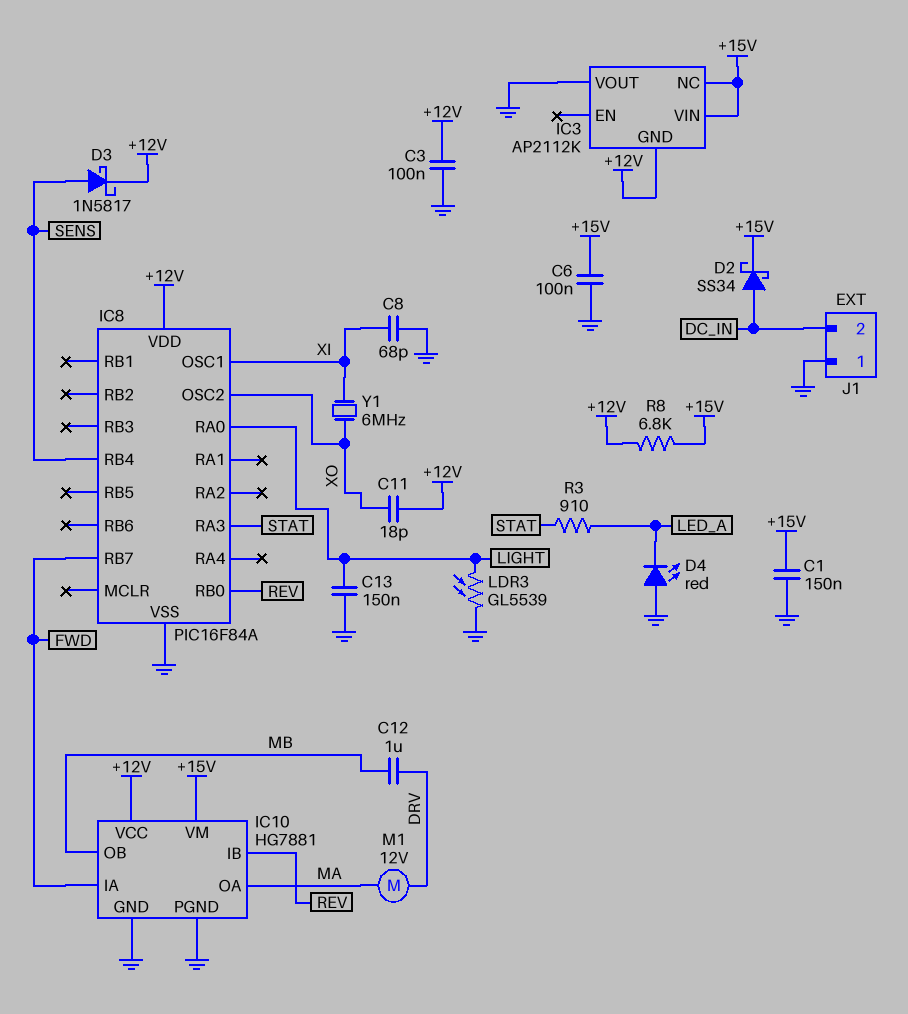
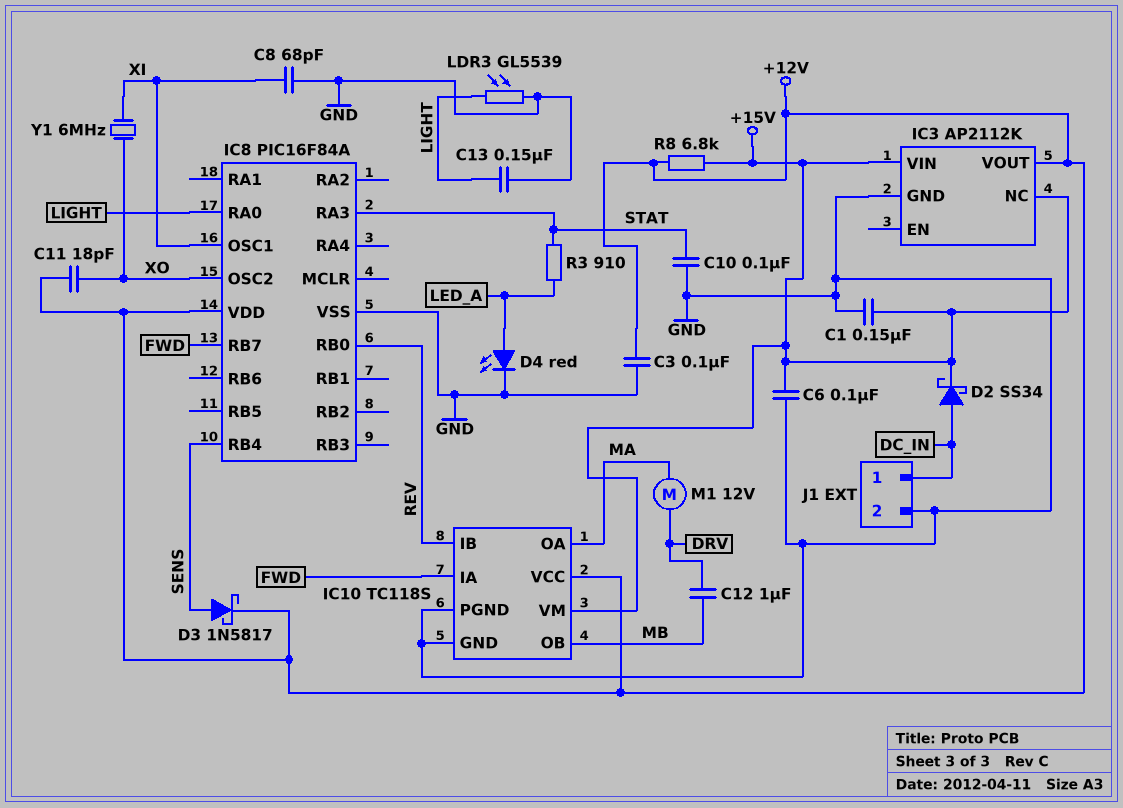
C10: none -> 100nF (GND, STAT)
D4: LED red (A GND, K LED_A) -> LED red (A LED_A, K GND)
IC3 pin GND: +12V -> GND
IC3 pin VOUT: GND -> +12V
IC10: HG7881 -> TC118S
J1 pin 1: GND -> DC_IN
J1 pin 2: DC_IN -> GND

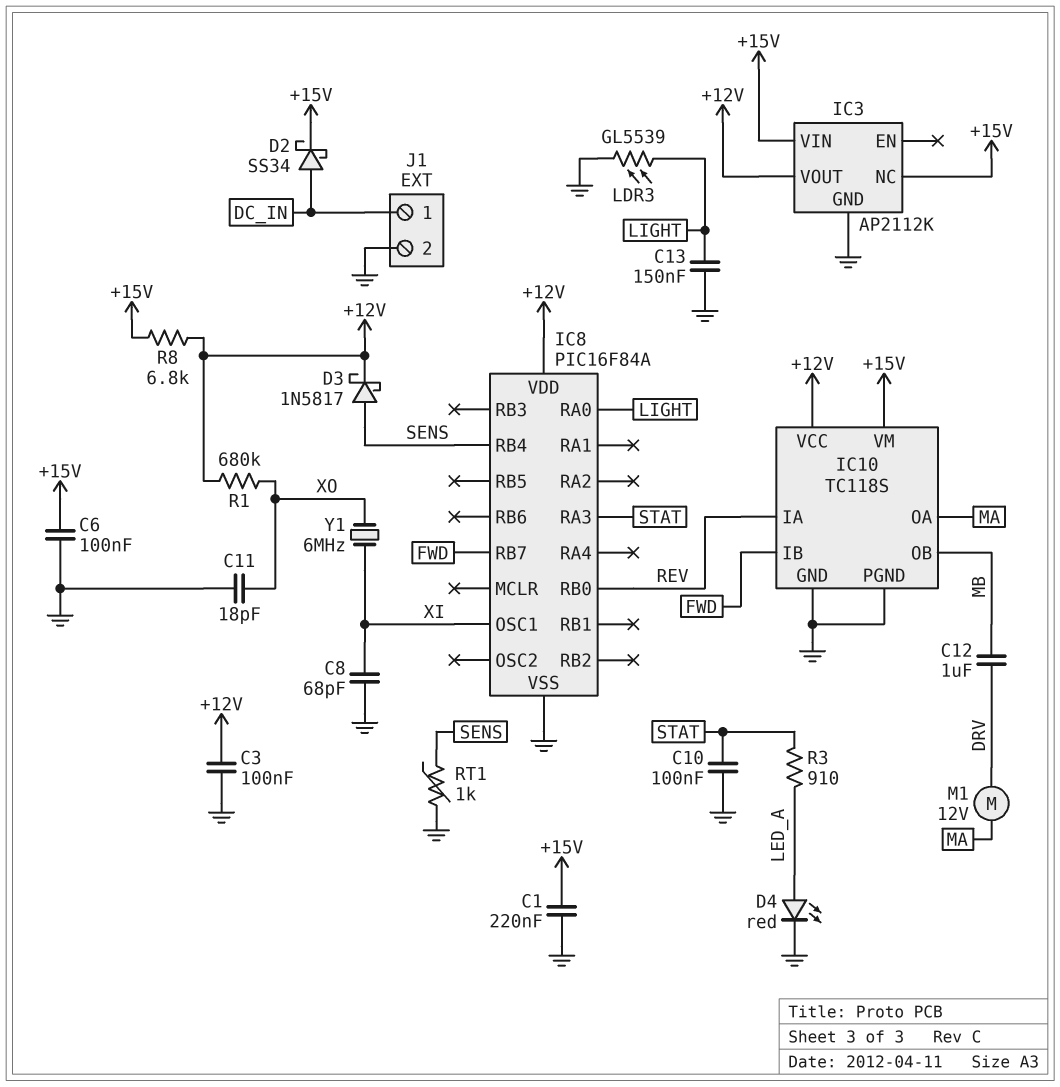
C1: 150nF (+15V, GND) -> 220nF (+15V, GND)
C11: 18pF (+12V, XO) -> 18pF (GND, XO)
IC8 pin OSC2: XO -> none
IC10 pin IA: FWD -> REV
IC10 pin IB: REV -> FWD
R1: none -> 680k (+12V, XO)
RT1: none -> 1k (GND, SENS)

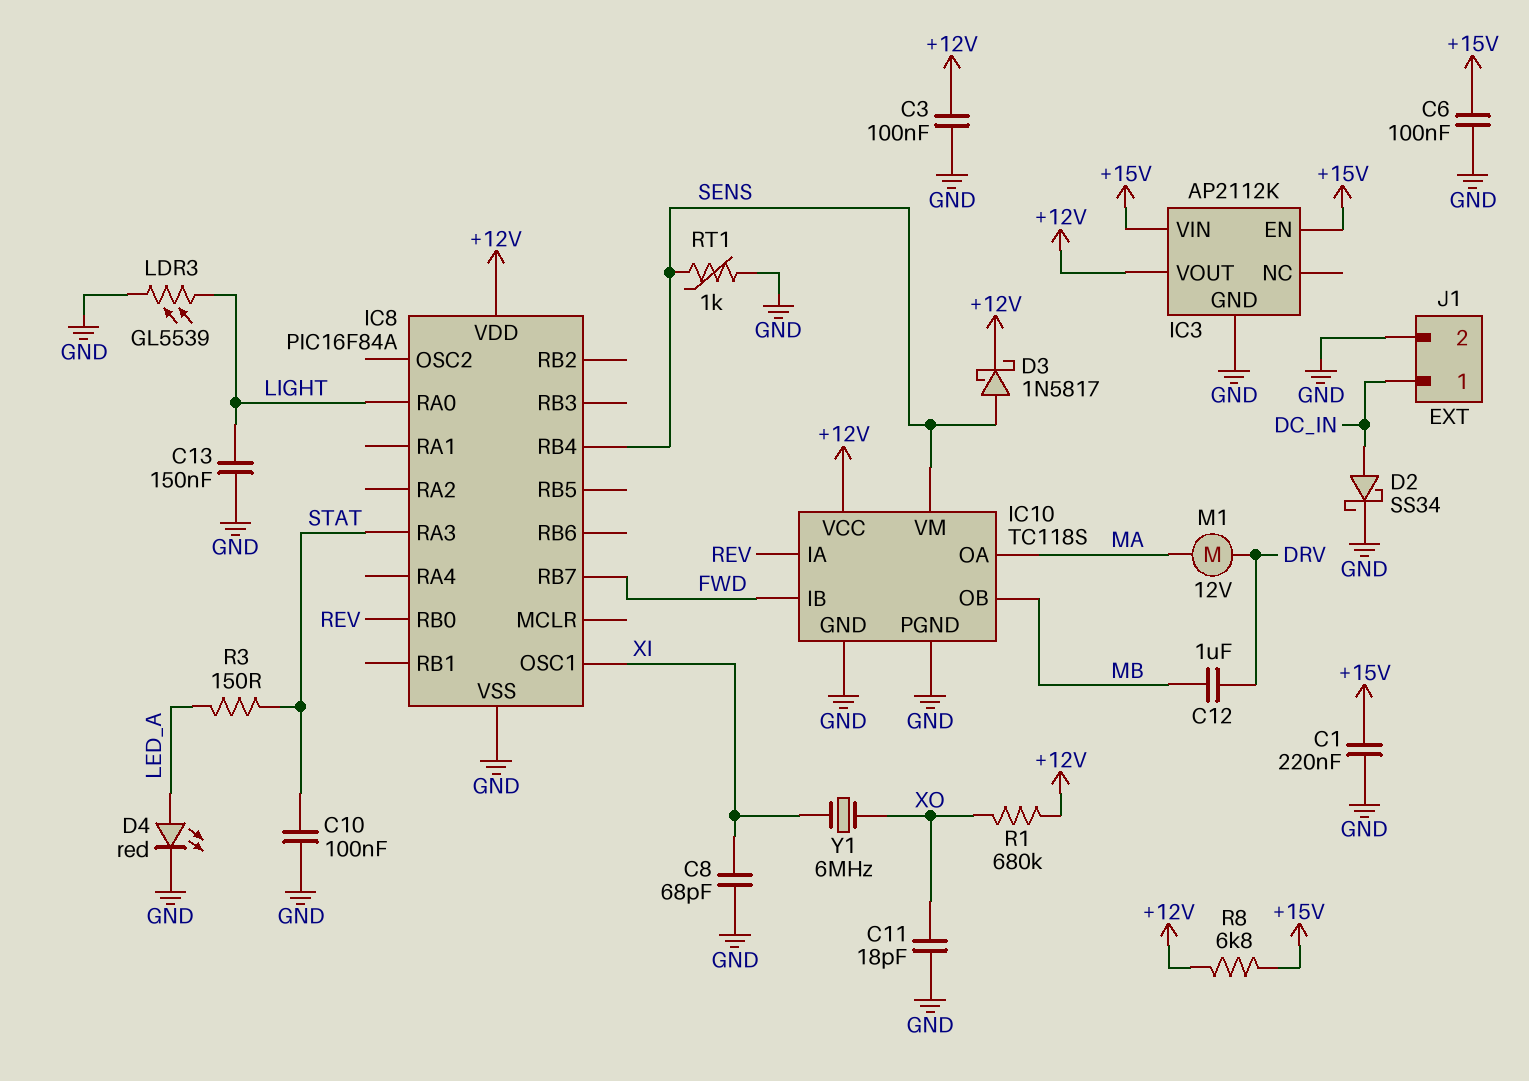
D2: schottky SS34 (A DC_IN, K +15V) -> schottky SS34 (A DC_IN, K GND)
IC3 pin EN: none -> +15V
IC3 pin NC: +15V -> none
IC10 pin VM: +15V -> SENS
R3: 910 (LED_A, STAT) -> 150 (LED_A, STAT)

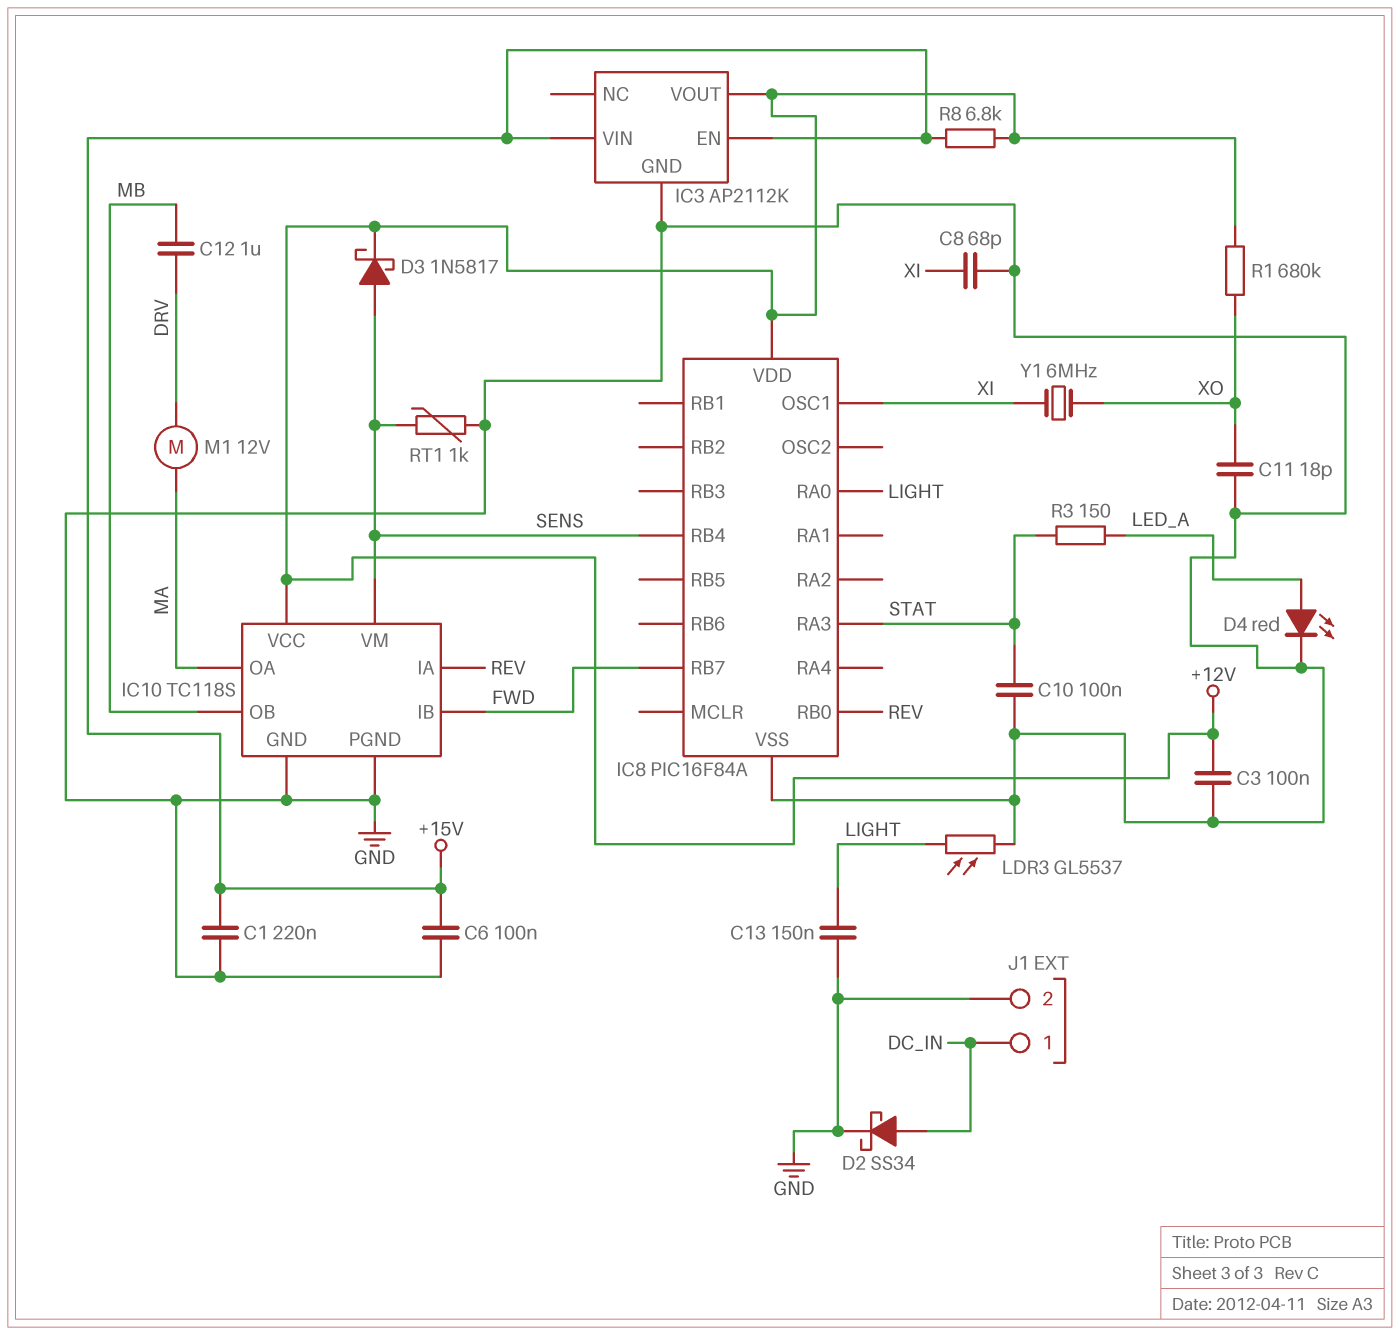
LDR3: GL5539 (GND, LIGHT) -> GL5537 (GND, LIGHT)

